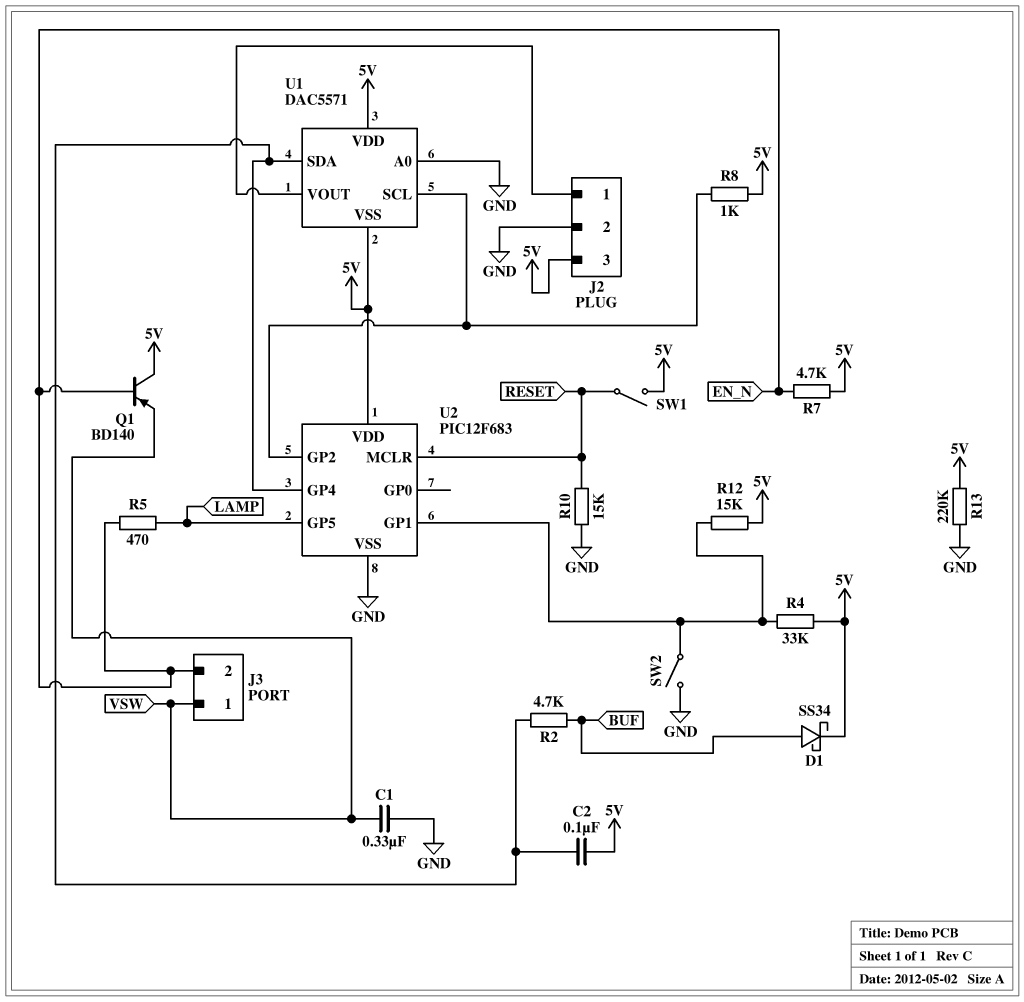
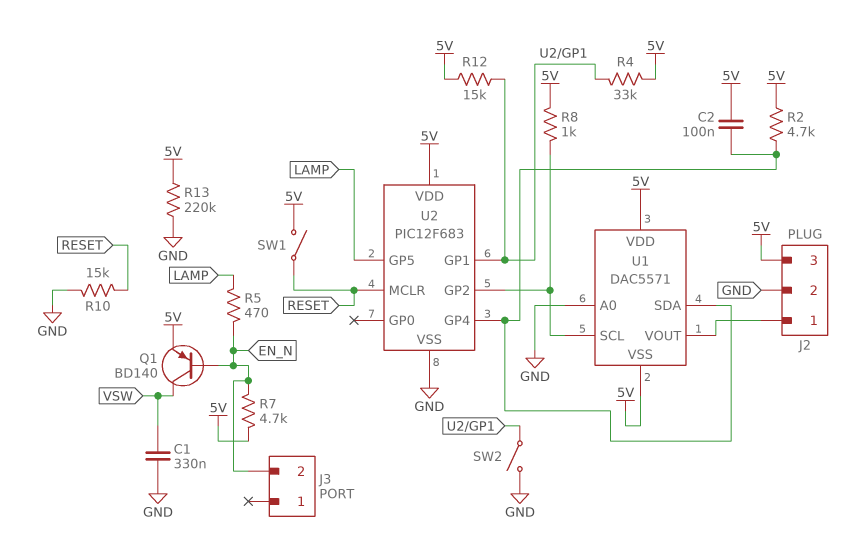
D1: schottky SS34 (A BUF, K 5V) -> none
J3 pin 1: VSW -> none
Q1: PNP BD140 (B EN_N, C 5V, E VSW) -> PNP BD140 (B EN_N, C VSW, E 5V)
R2: 4.7k (BUF, U1/SDA) -> 4.7k (5V, U1/SDA)

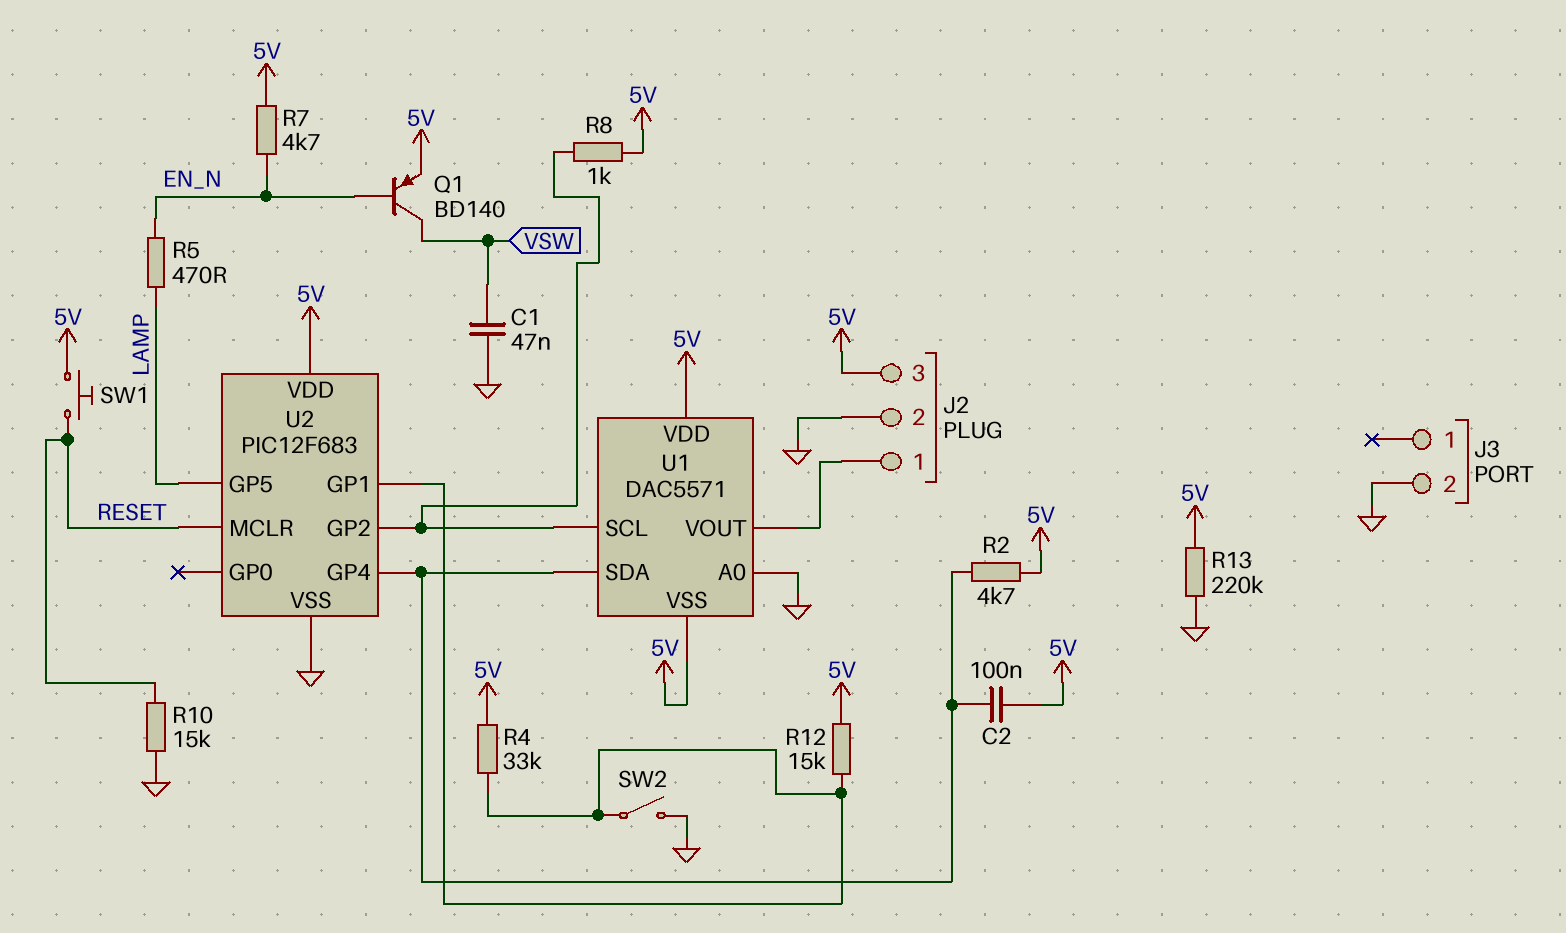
C1: 330nF (GND, VSW) -> 47nF (GND, VSW)
J3 pin 2: EN_N -> GND
SW1: switch (5V, RESET) -> button (5V, RESET)

